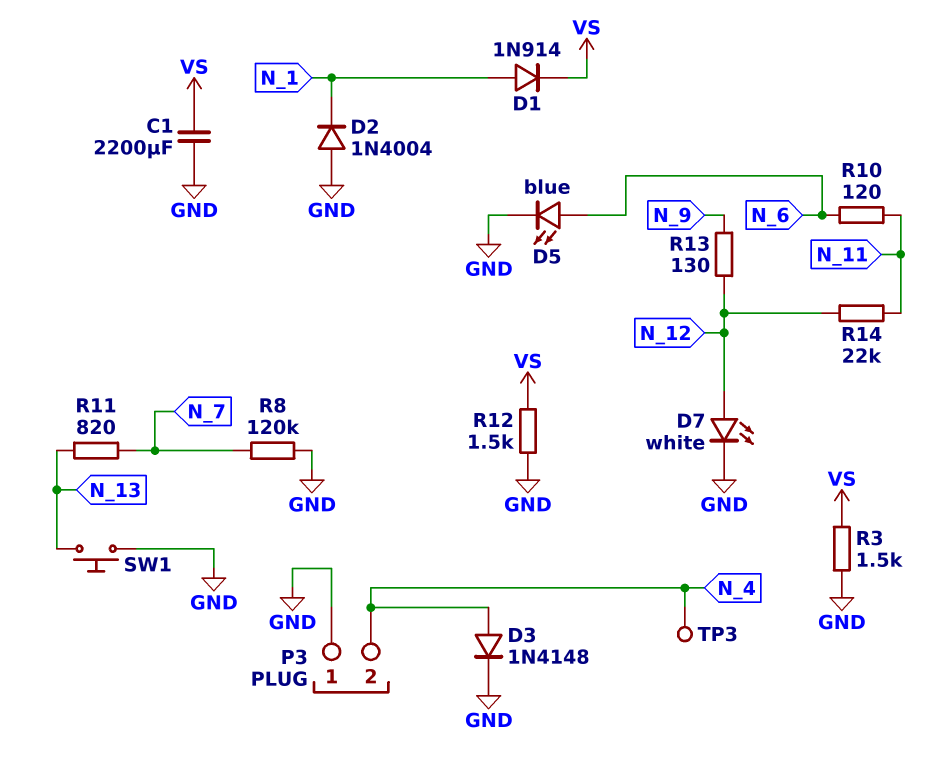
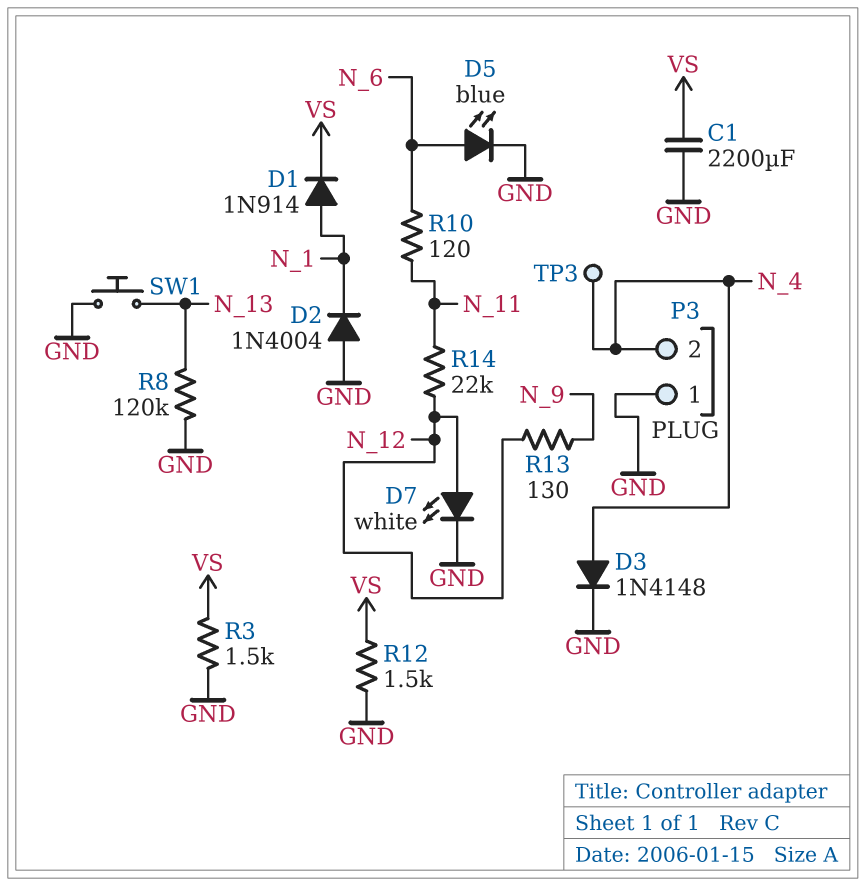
R8: 120k (GND, N_7) -> 120k (GND, N_13)
R11: 820 (N_7, N_13) -> none

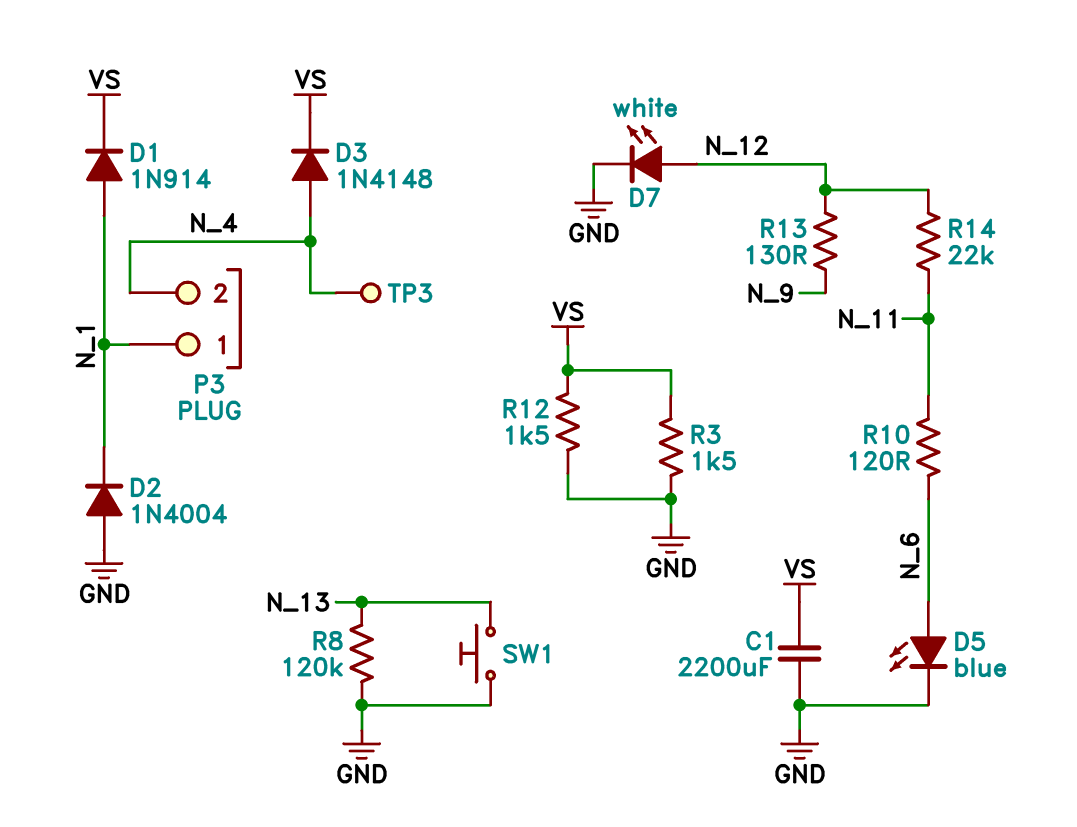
D3: diode 1N4148 (A N_4, K GND) -> diode 1N4148 (A N_4, K VS)
P3 pin 1: GND -> N_1

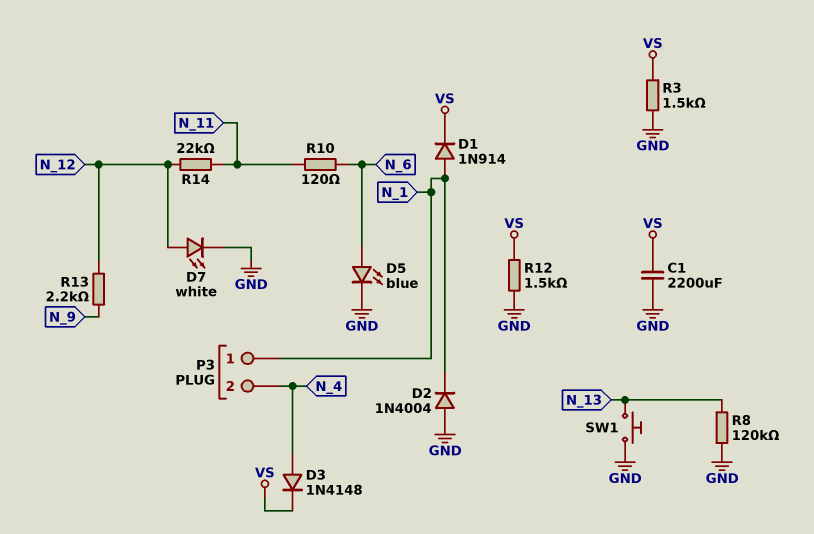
R13: 130 (N_9, N_12) -> 2.2k (N_9, N_12)
TP3: test point (N_4) -> none

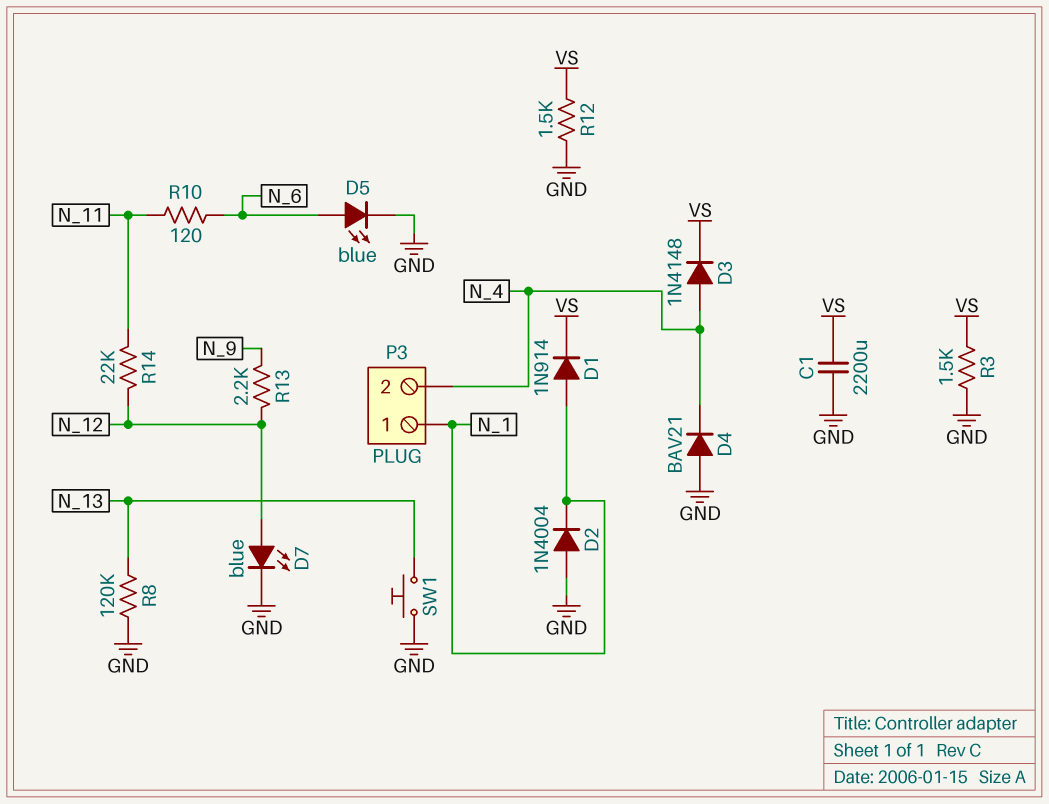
D4: none -> diode BAV21 (A GND, K N_4)
D7: LED white (A N_12, K GND) -> LED blue (A N_12, K GND)

